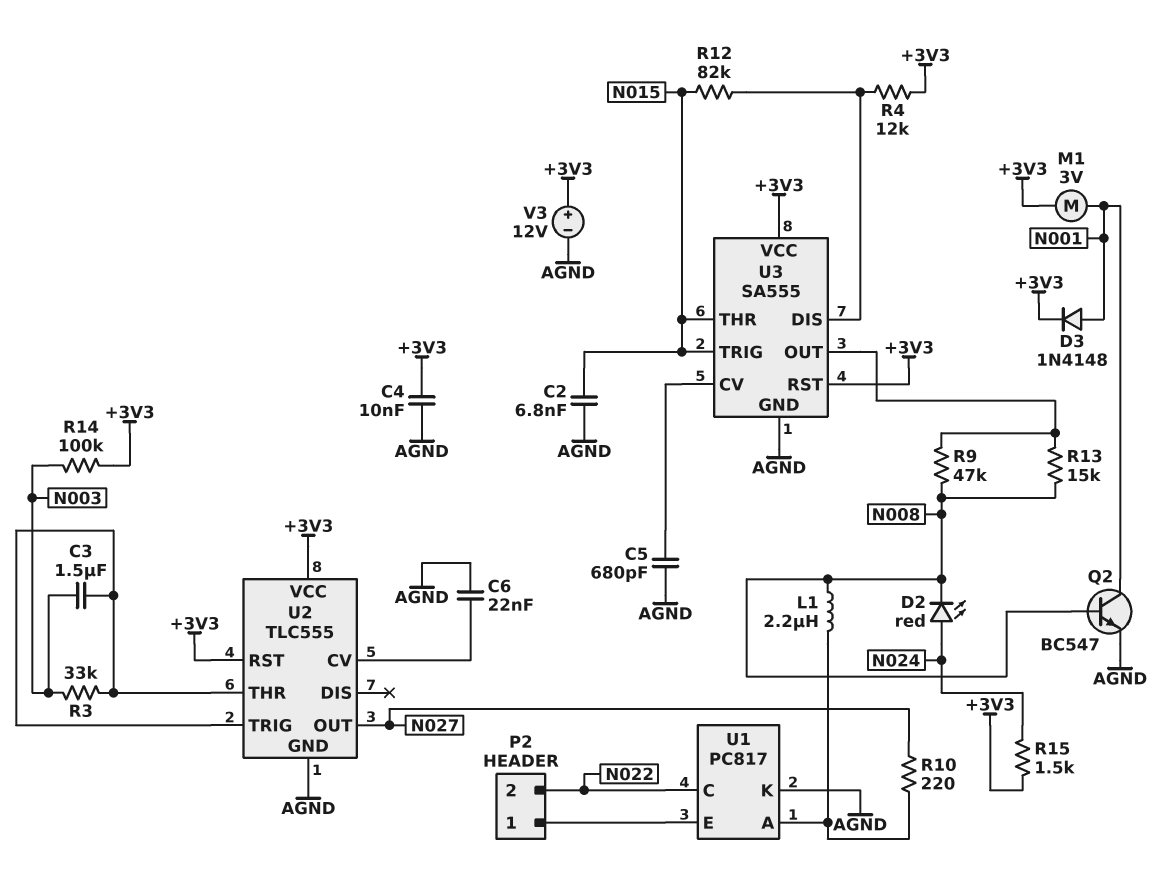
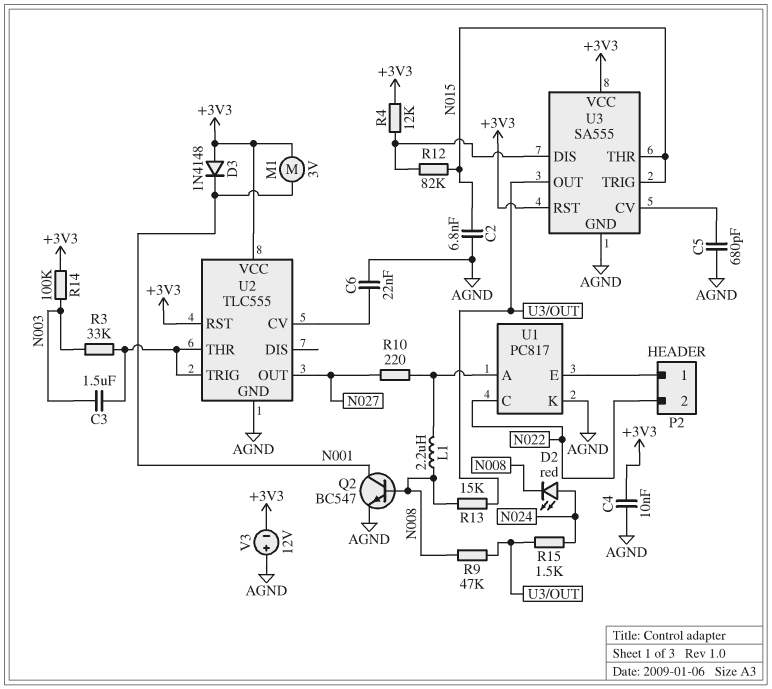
D3: diode 1N4148 (A N001, K +3V3) -> diode 1N4148 (A +3V3, K N001)
R15: 1.5k (+3V3, N024) -> 1.5k (N024, U3/OUT)
V3: 12V (plus +3V3, minus AGND) -> 12V (plus AGND, minus +3V3)

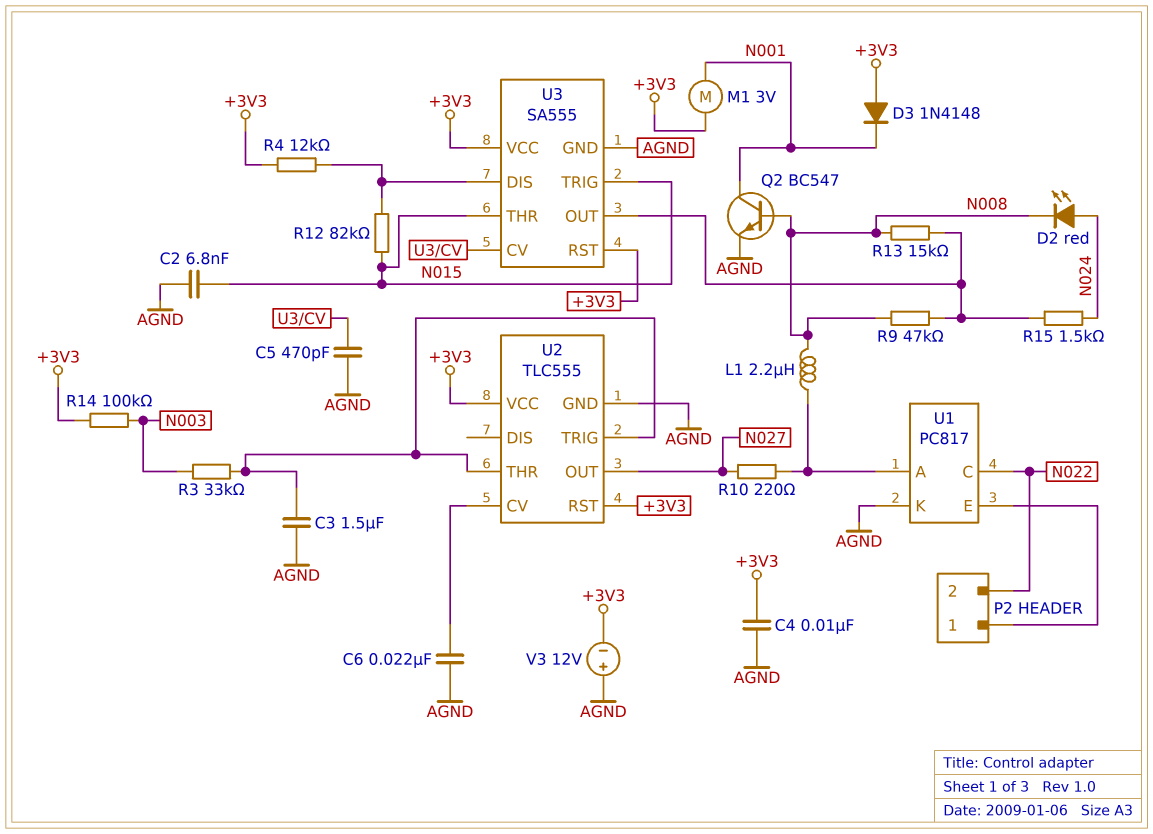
C3: 1.5uF (N003, U2/THR) -> 1.5uF (AGND, U2/THR)
C5: 680pF (AGND, U3/CV) -> 470pF (AGND, U3/CV)

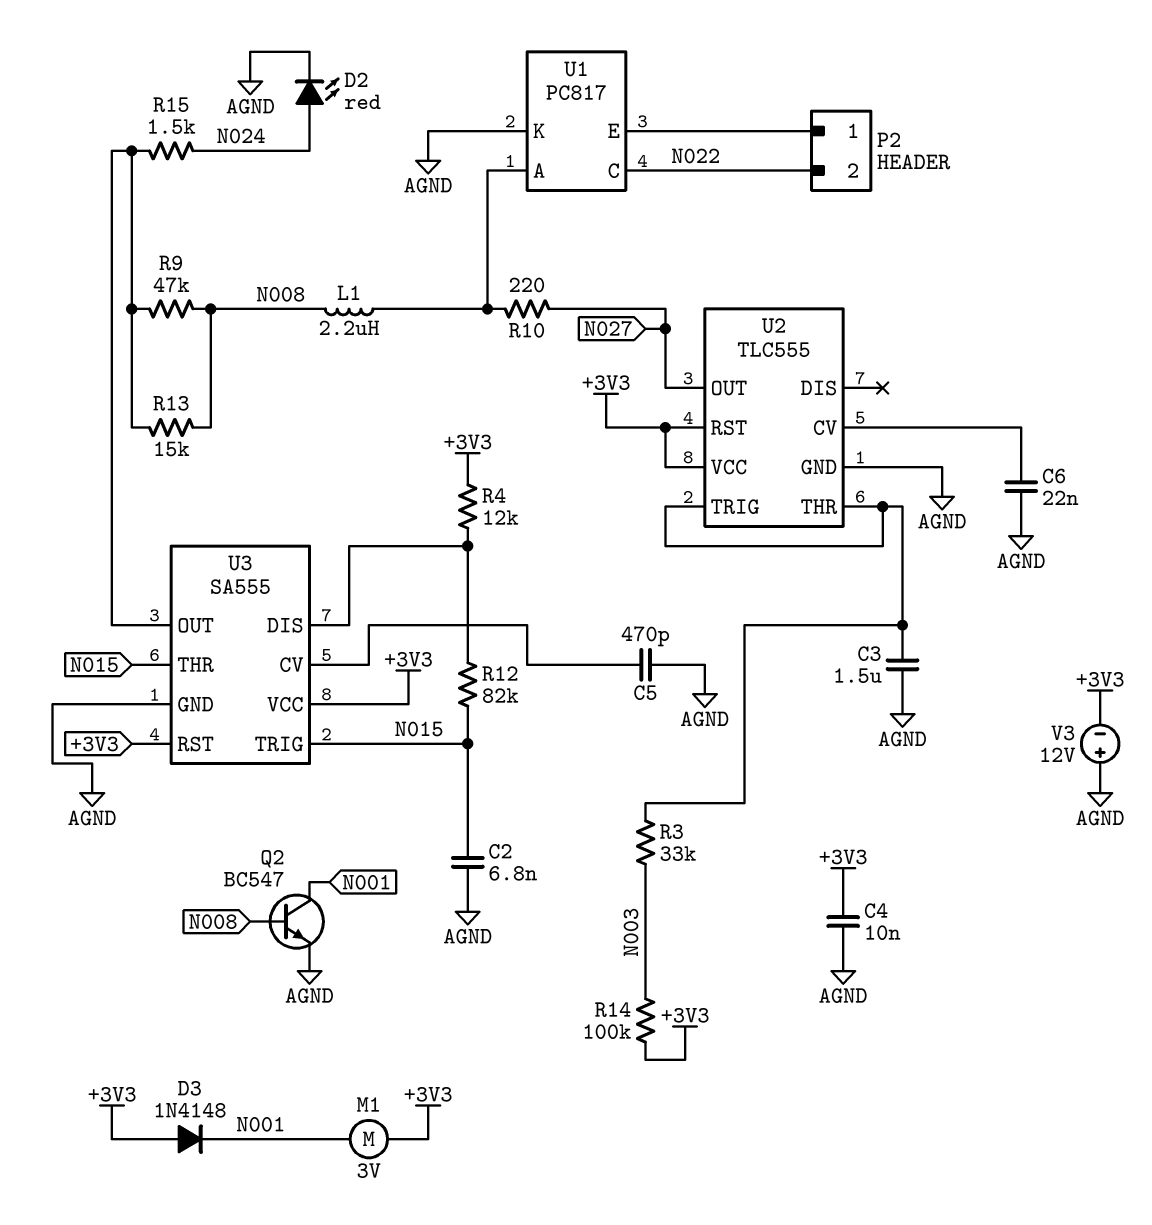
D2: LED red (A N024, K N008) -> LED red (A N024, K AGND)

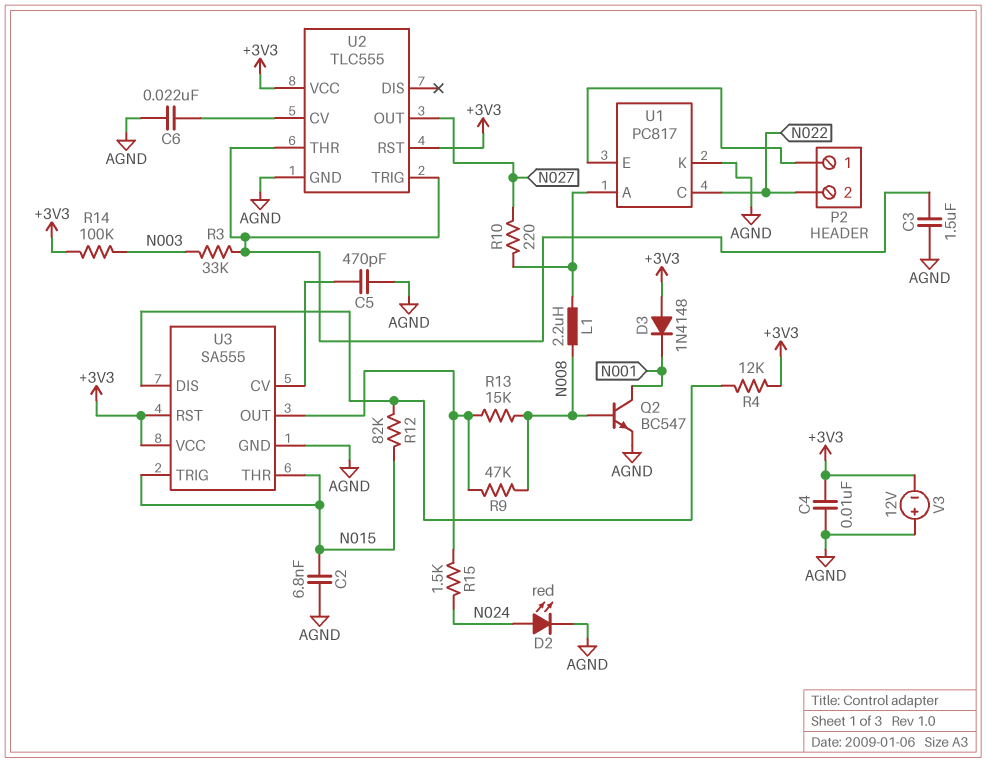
M1: motor 3V (+3V3, N001) -> none

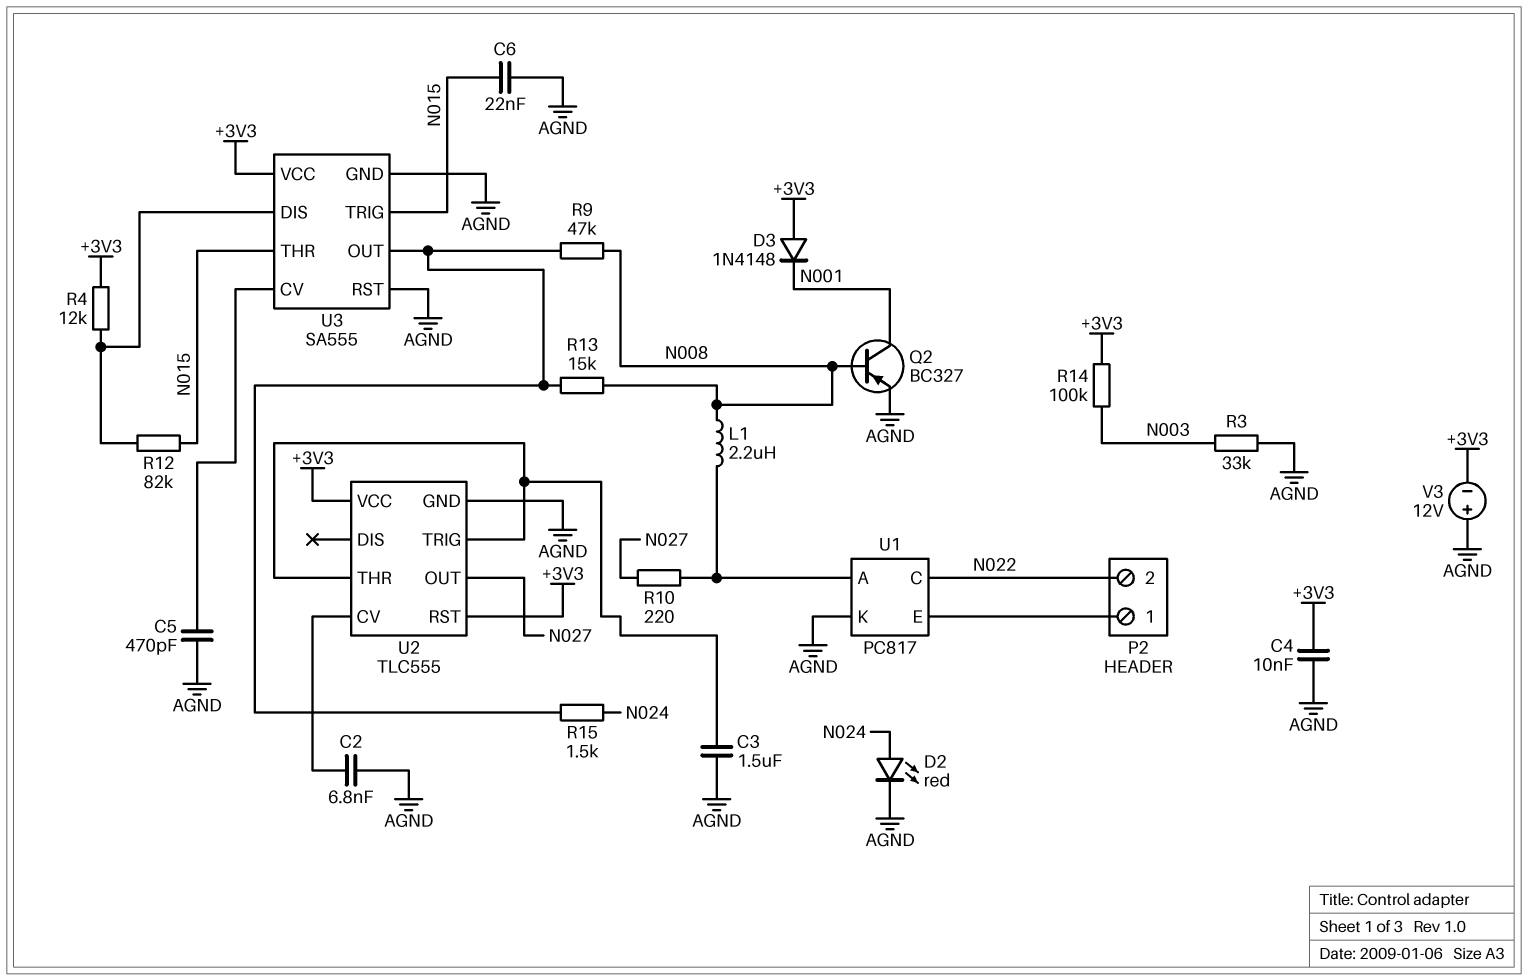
C2: 6.8nF (AGND, N015) -> 6.8nF (AGND, U2/CV)
C6: 22nF (AGND, U2/CV) -> 22nF (AGND, N015)
Q2: NPN BC547 (B N008, C N001, E AGND) -> PNP BC327 (B N008, C N001, E AGND)
R3: 33k (N003, U2/THR) -> 33k (AGND, N003)
U3 pin RST: +3V3 -> AGND

